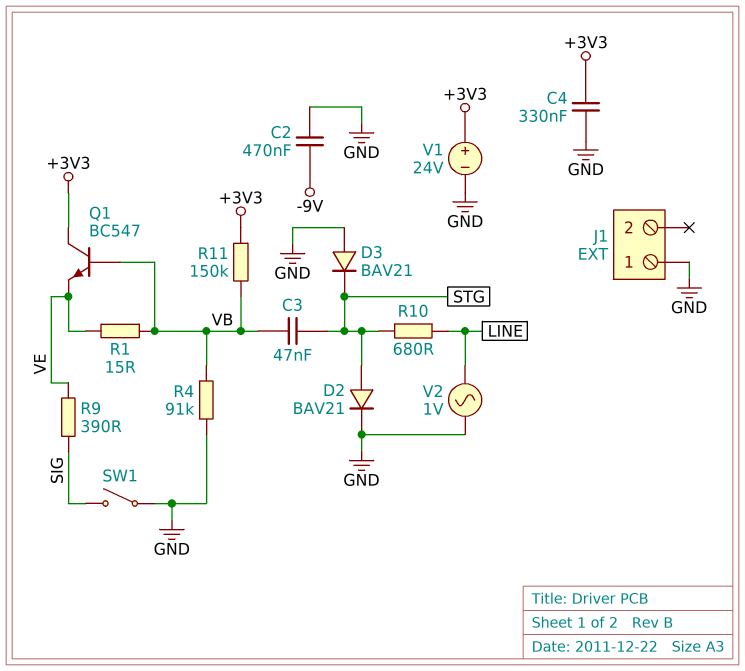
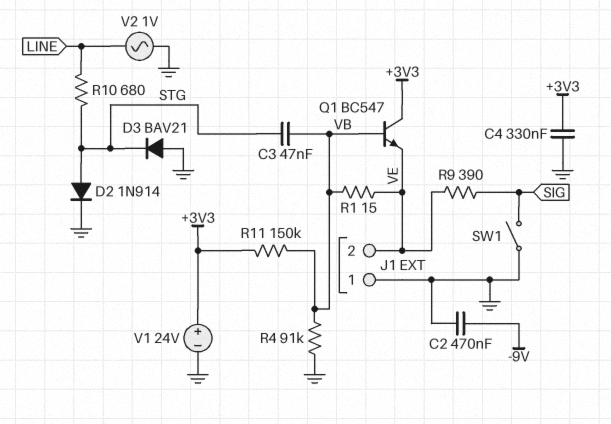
D2: diode BAV21 (A STG, K GND) -> diode 1N914 (A STG, K GND)
J1 pin 2: none -> VE

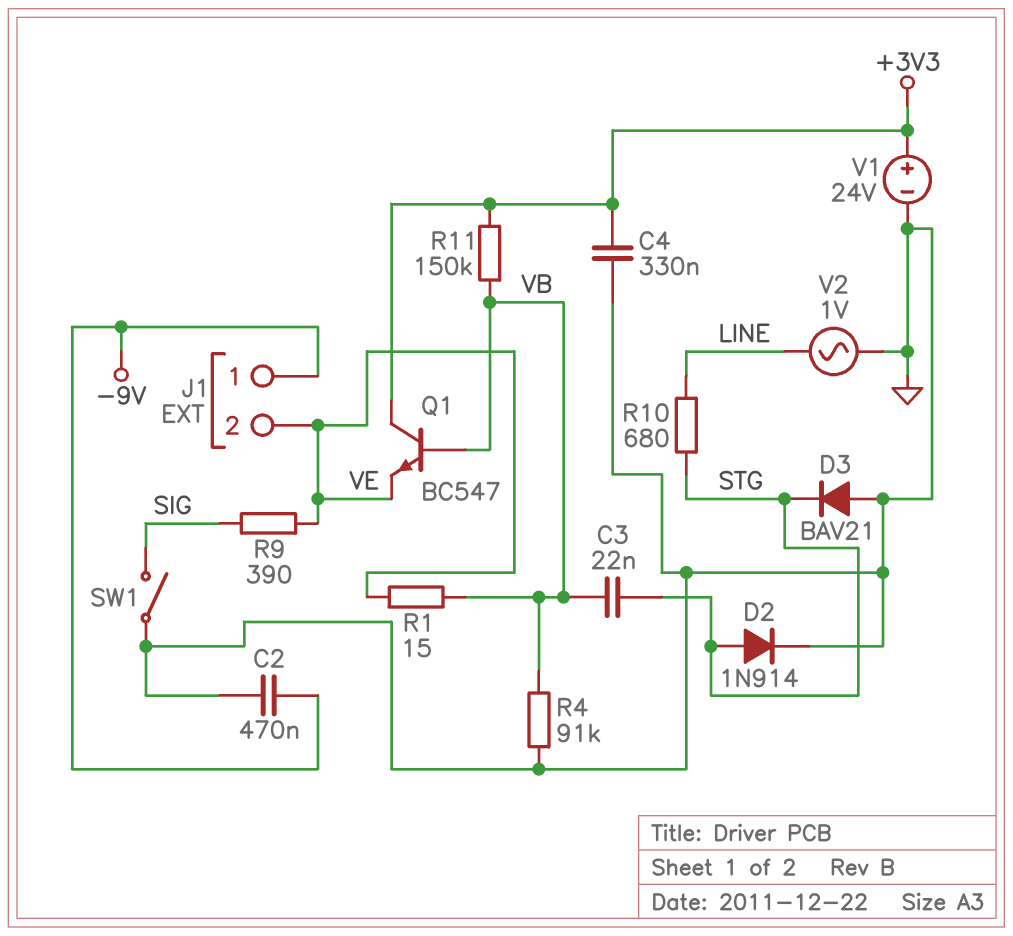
C3: 47nF (STG, VB) -> 22nF (STG, VB)
J1 pin 1: GND -> -9V

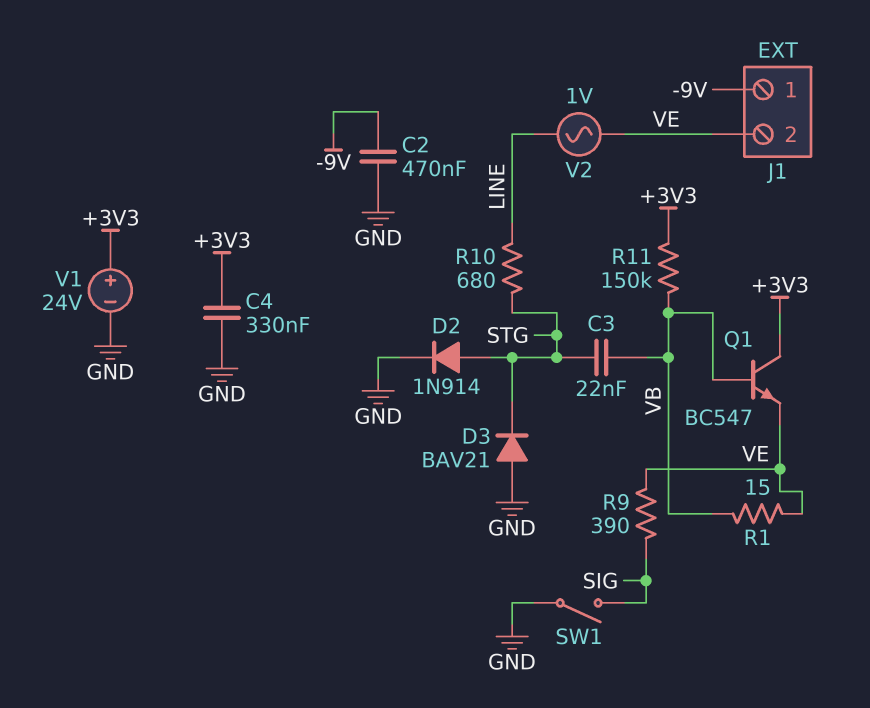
R4: 91k (GND, VB) -> none
V2: AC 1V (GND, LINE) -> AC 1V (LINE, VE)

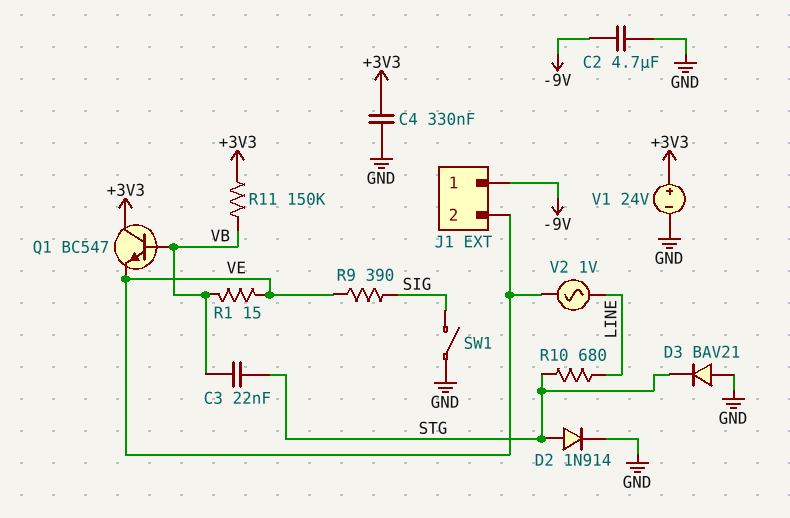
C2: 470nF (-9V, GND) -> 4.7uF (-9V, GND)

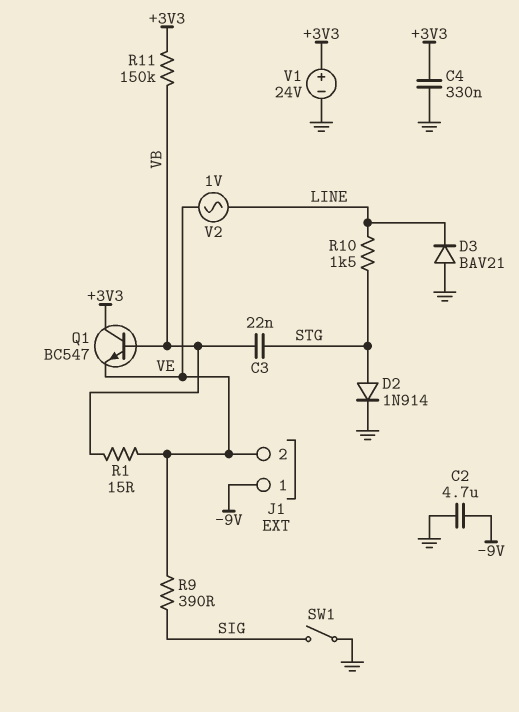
D3: diode BAV21 (A GND, K STG) -> diode BAV21 (A GND, K LINE)
R10: 680 (LINE, STG) -> 1.5k (LINE, STG)

